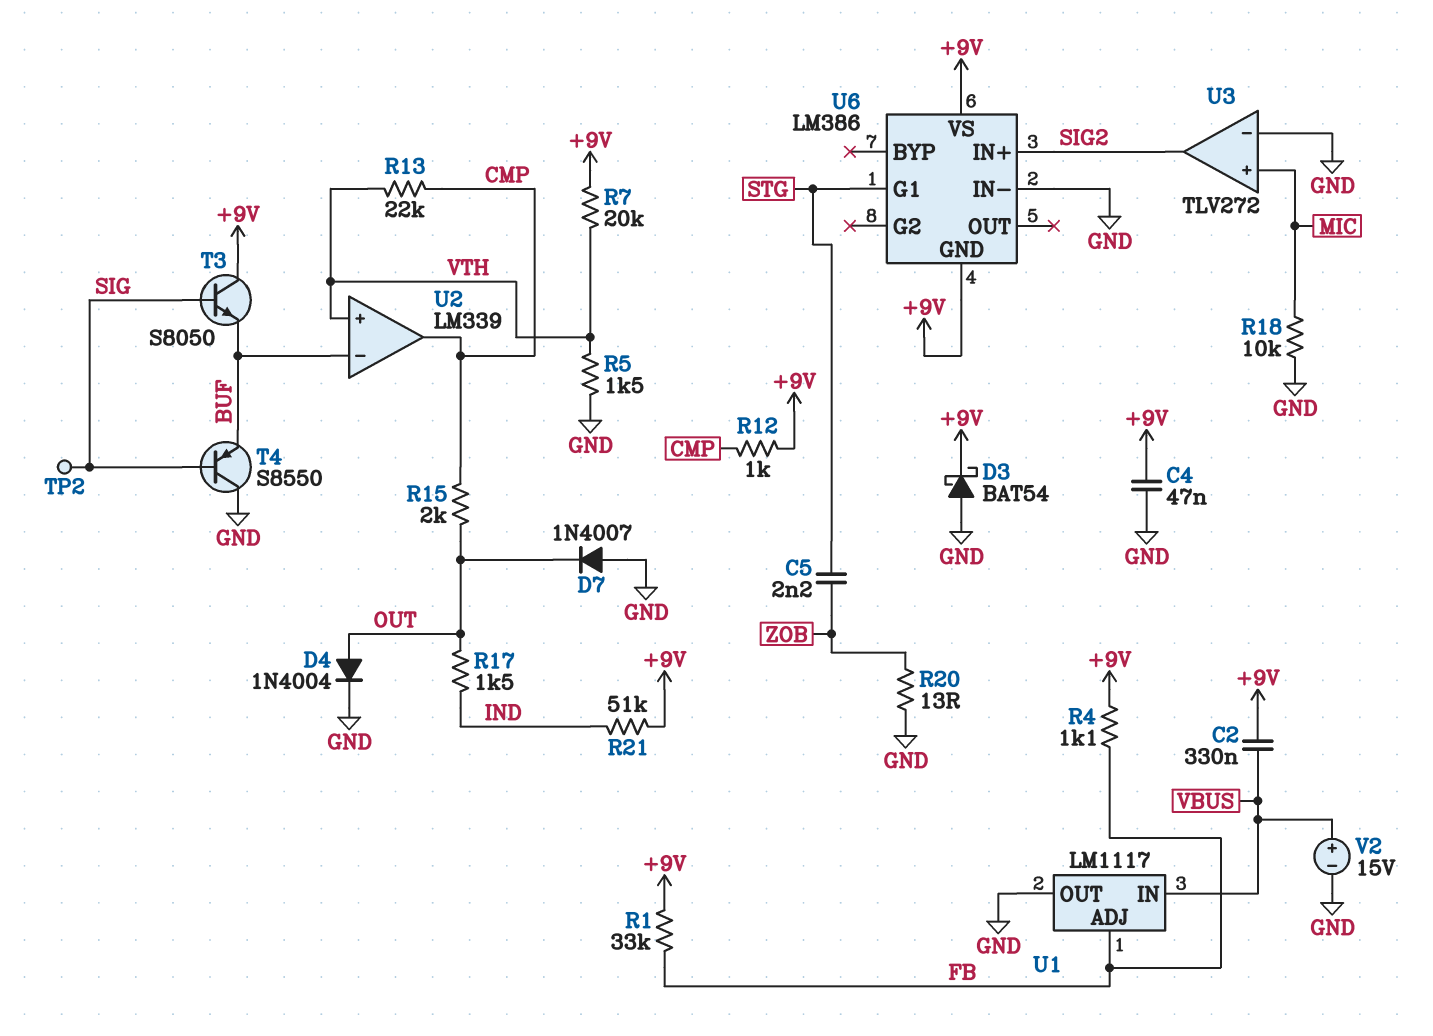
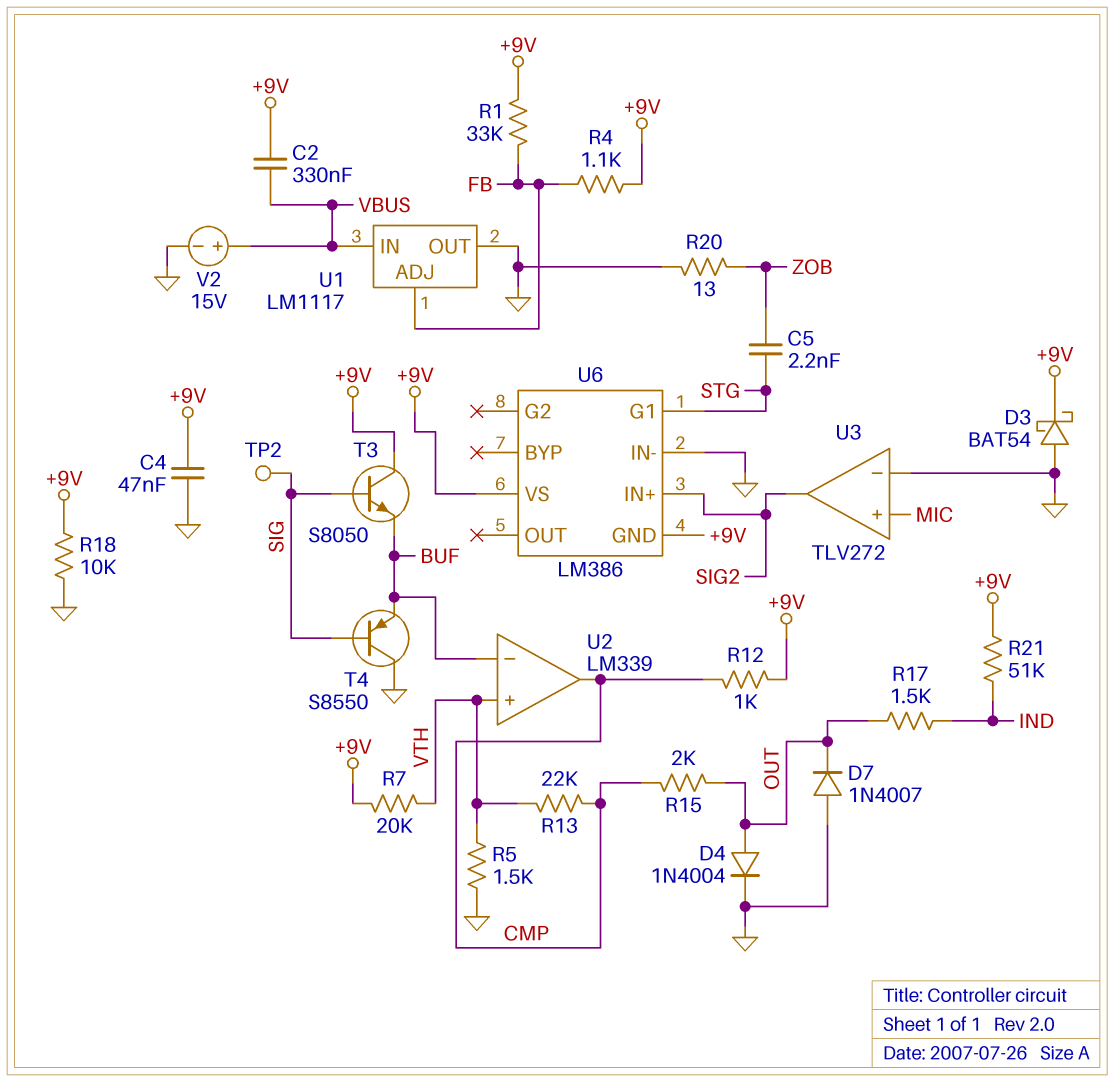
R18: 10k (GND, MIC) -> 10k (+9V, GND)

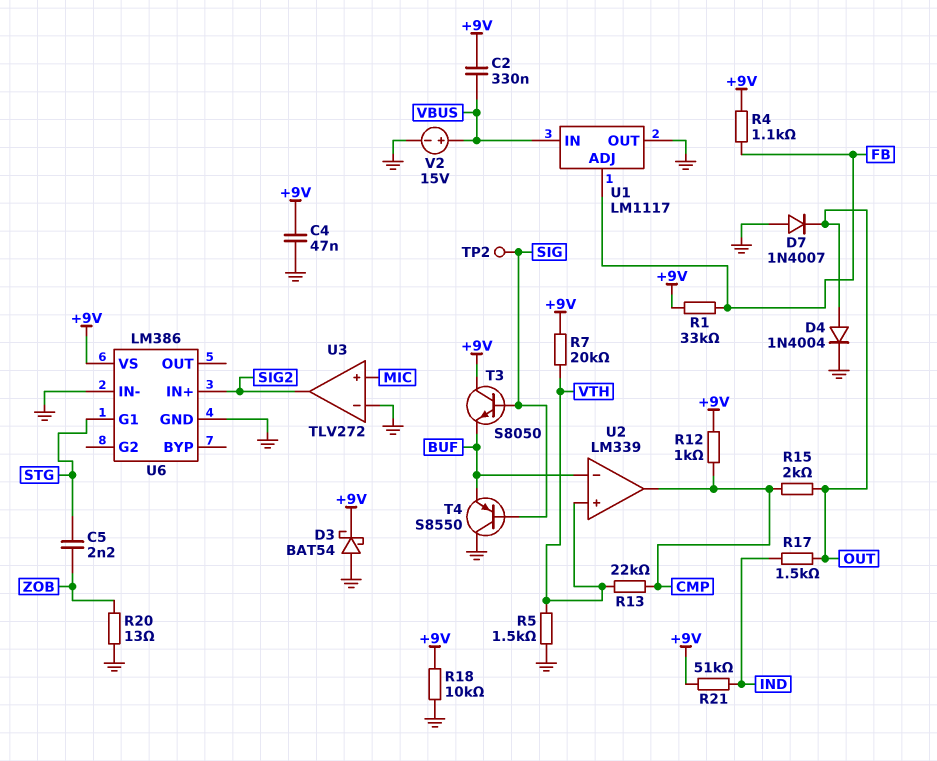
U6 pin GND: +9V -> GND

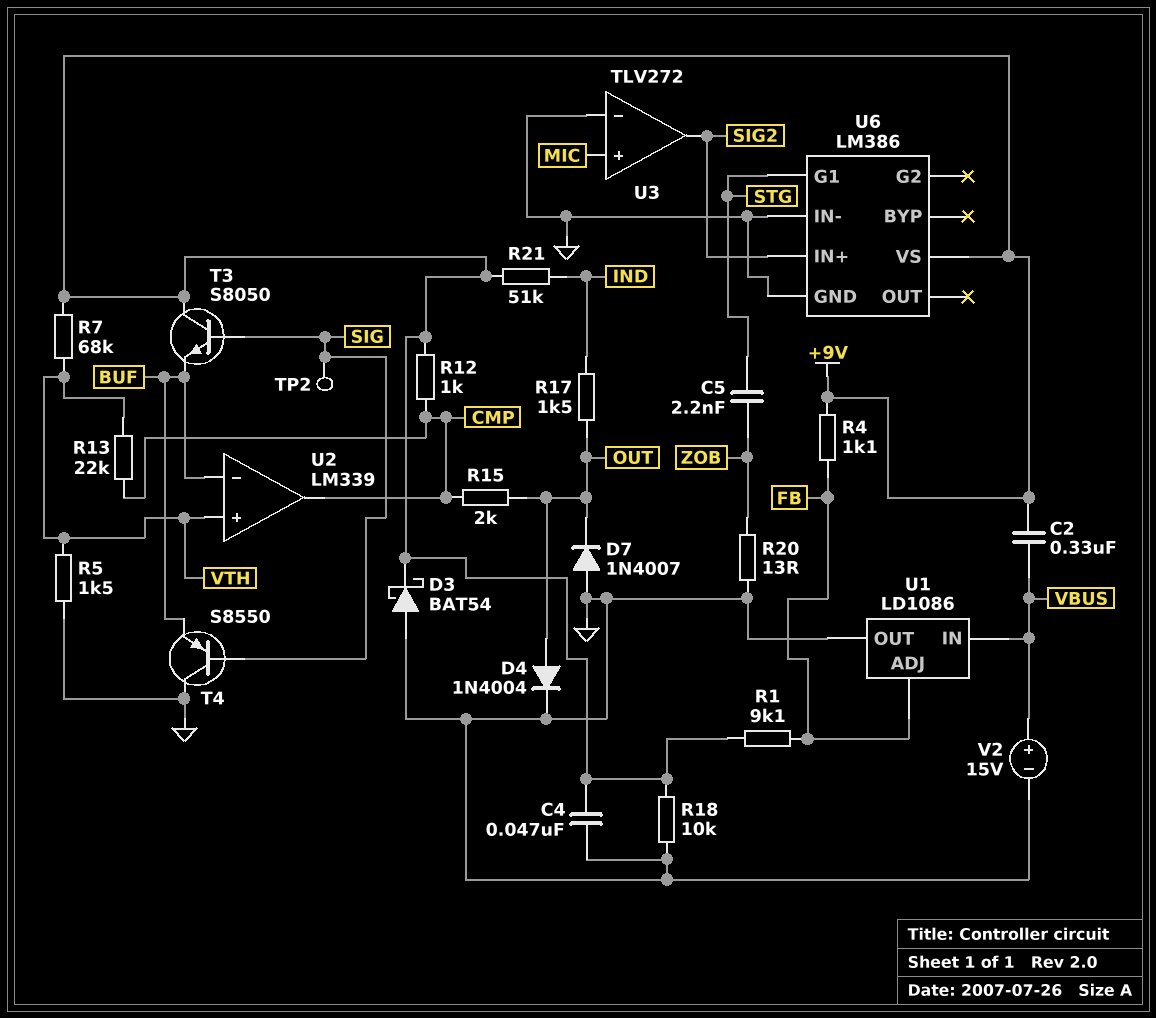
R1: 33k (+9V, FB) -> 9.1k (+9V, FB)
R7: 20k (+9V, VTH) -> 68k (+9V, VTH)
U1: LM1117 -> LD1086

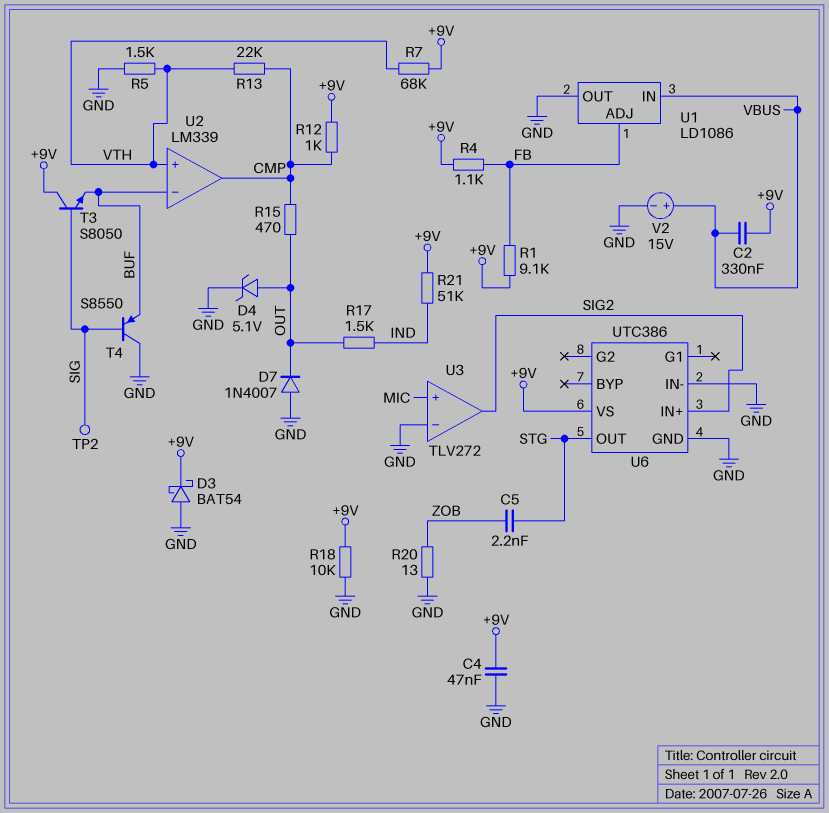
D4: diode 1N4004 (A OUT, K GND) -> zener 5.1V (A OUT, K GND)
R15: 2k (CMP, OUT) -> 470 (CMP, OUT)
U6: LM386 -> UTC386
U6 pin G1: STG -> none
U6 pin OUT: none -> STG

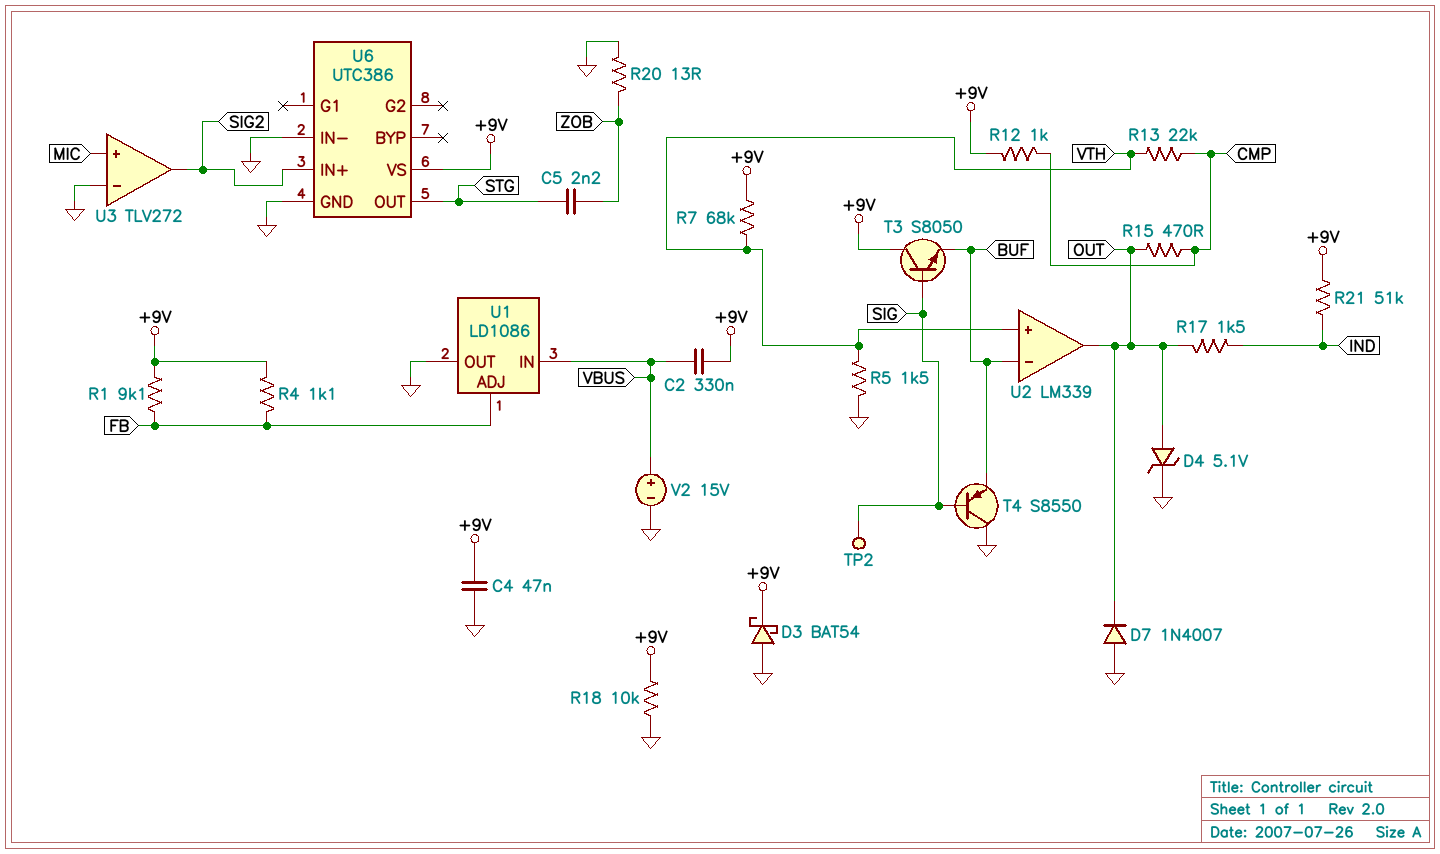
U2 pin out: CMP -> OUT

